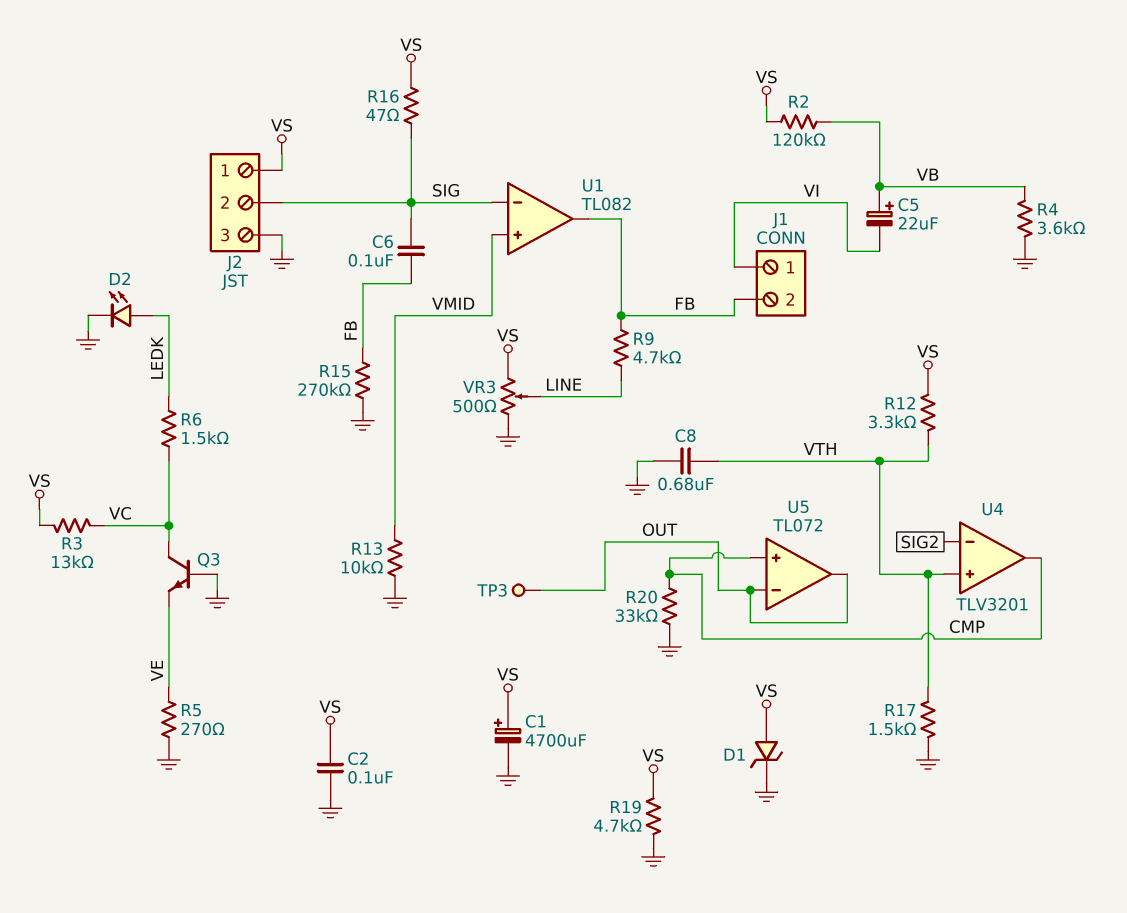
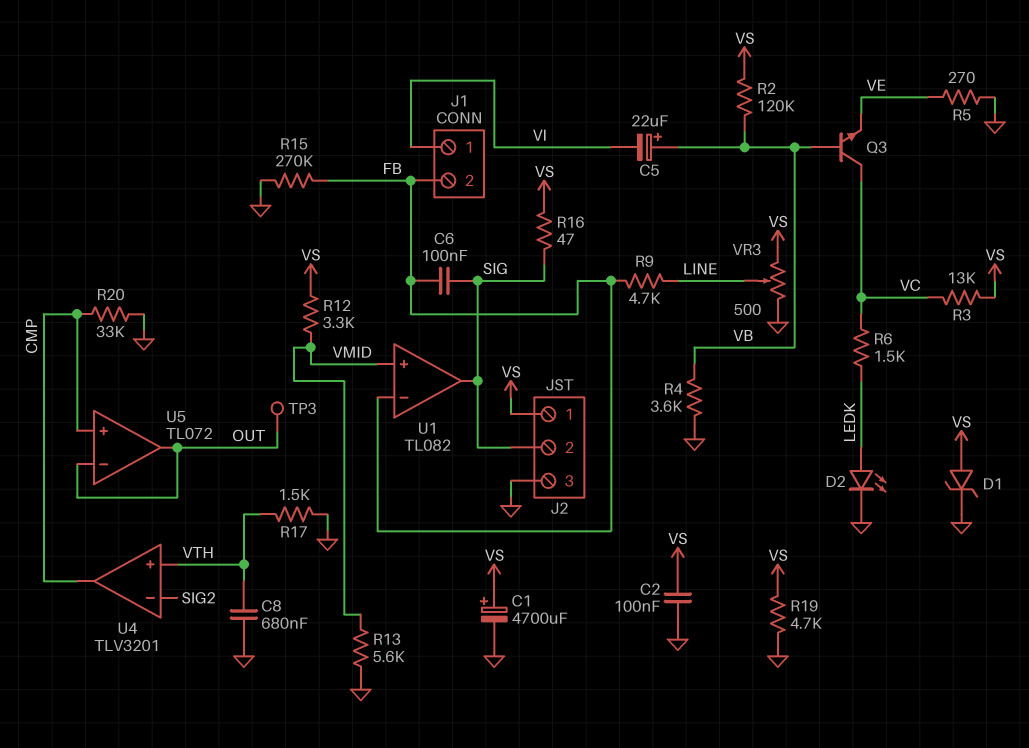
Q3: NPN (B GND, C VC, E VE) -> NPN (B VB, C VC, E VE)
R12: 3.3k (VS, VTH) -> 3.3k (VMID, VS)
R13: 10k (GND, VMID) -> 5.6k (GND, VMID)
U1 pin in-: SIG -> FB
U1 pin out: FB -> SIG

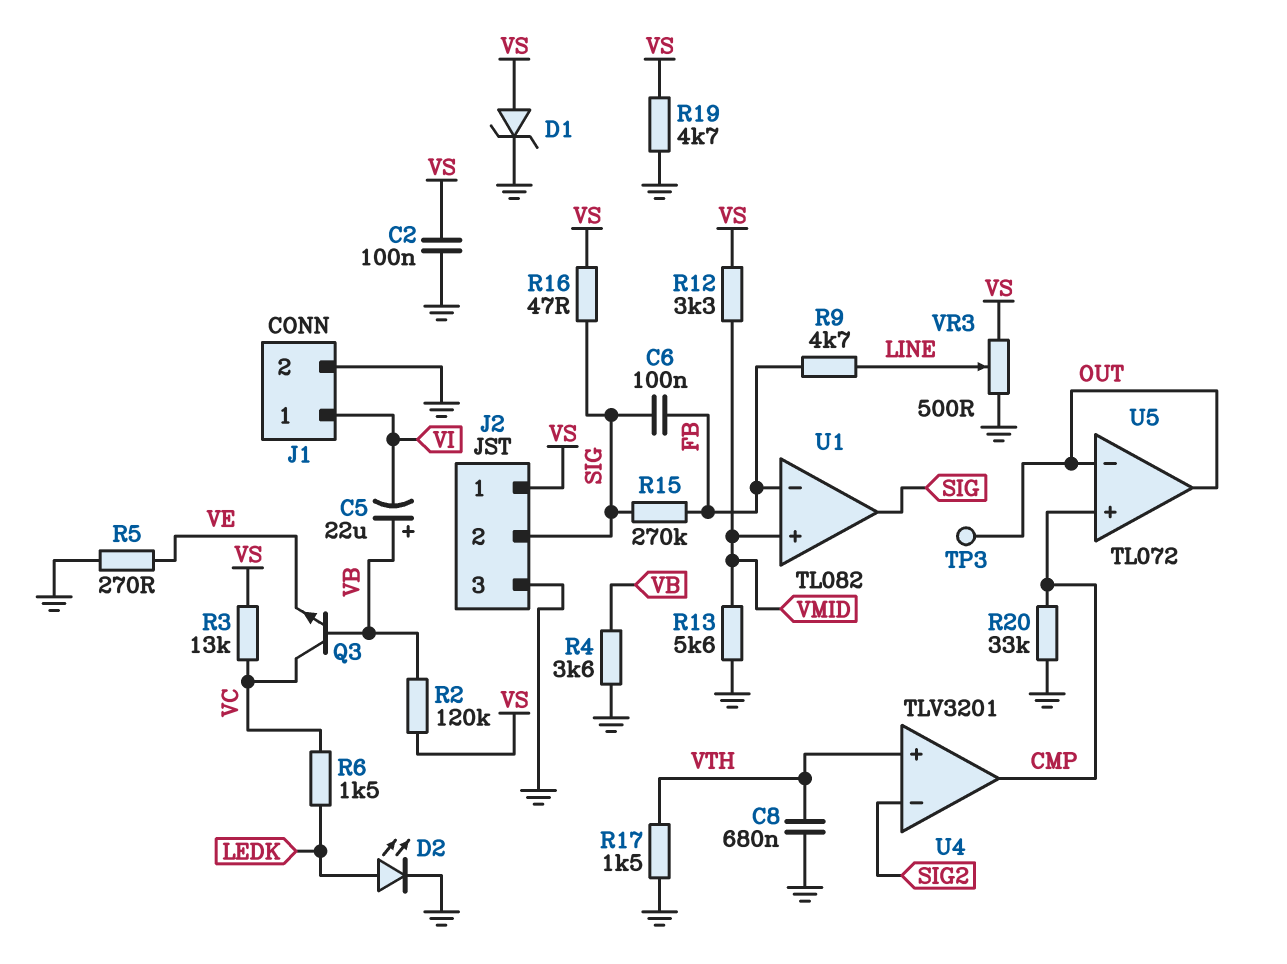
C1: 4700uF (plus VS, minus GND) -> none
J1 pin 2: FB -> GND
R15: 270k (FB, GND) -> 270k (FB, SIG)

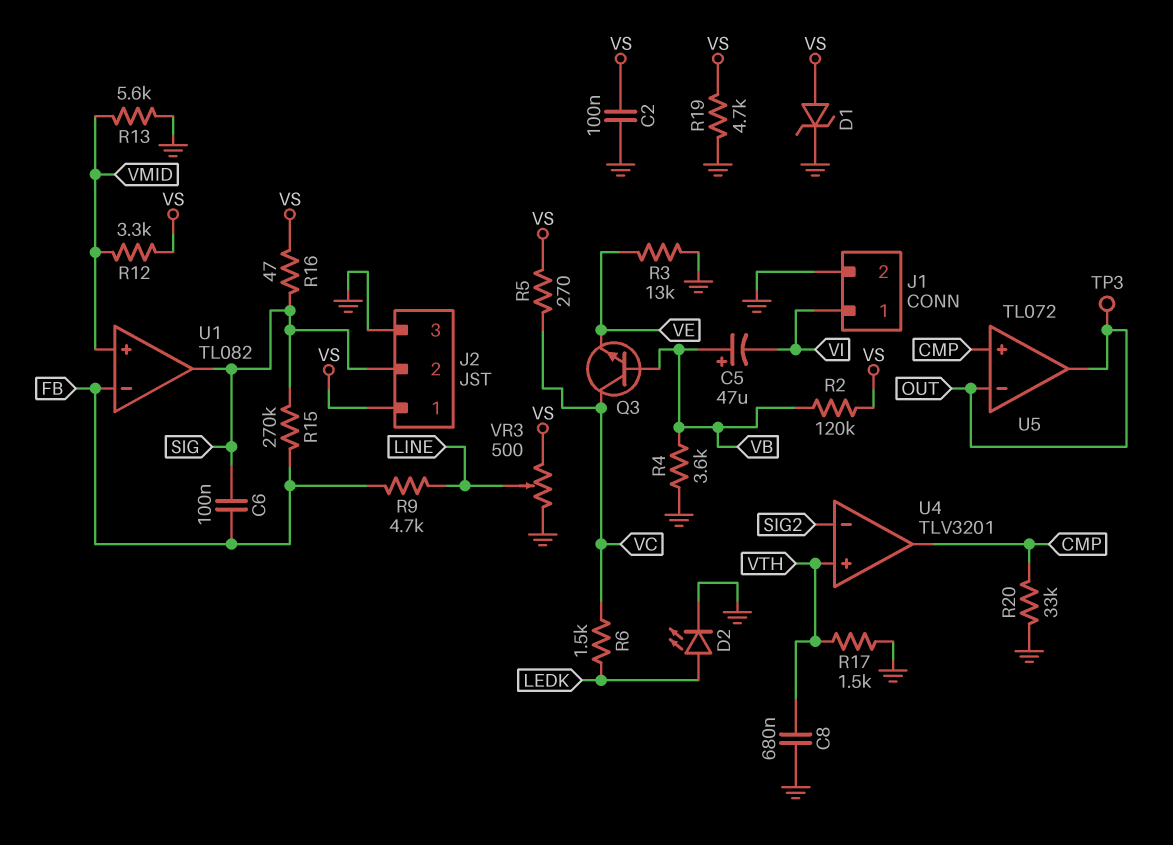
C5: 22uF (plus VB, minus VI) -> 47uF (plus VB, minus VI)
R3: 13k (VC, VS) -> 13k (GND, VE)
R5: 270 (GND, VE) -> 270 (VC, VS)

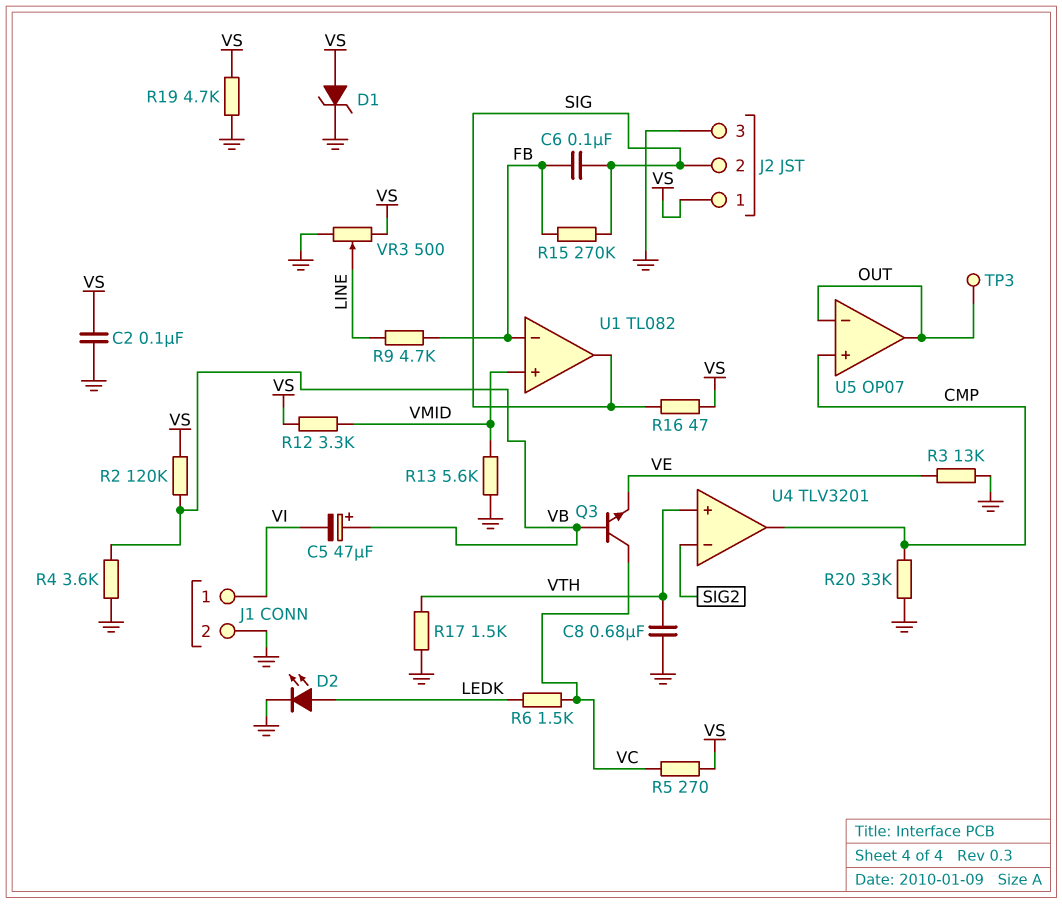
U5: TL072 -> OP07

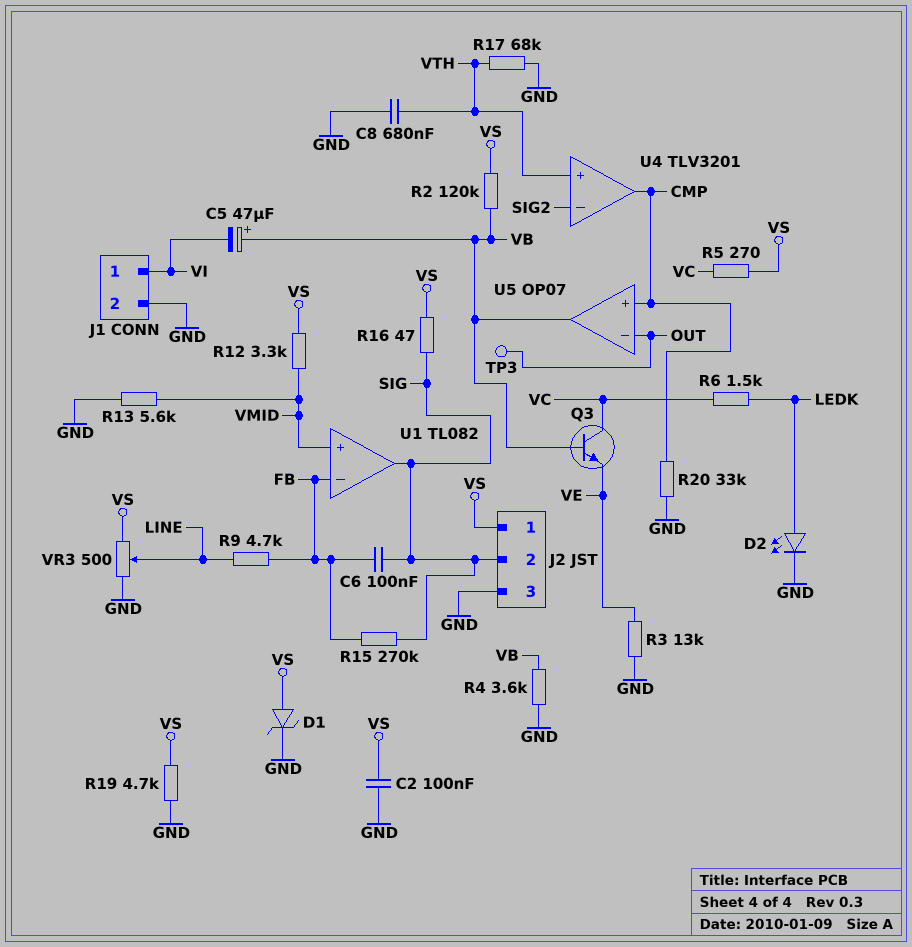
R17: 1.5k (GND, VTH) -> 68k (GND, VTH)
U5 pin out: OUT -> VB

